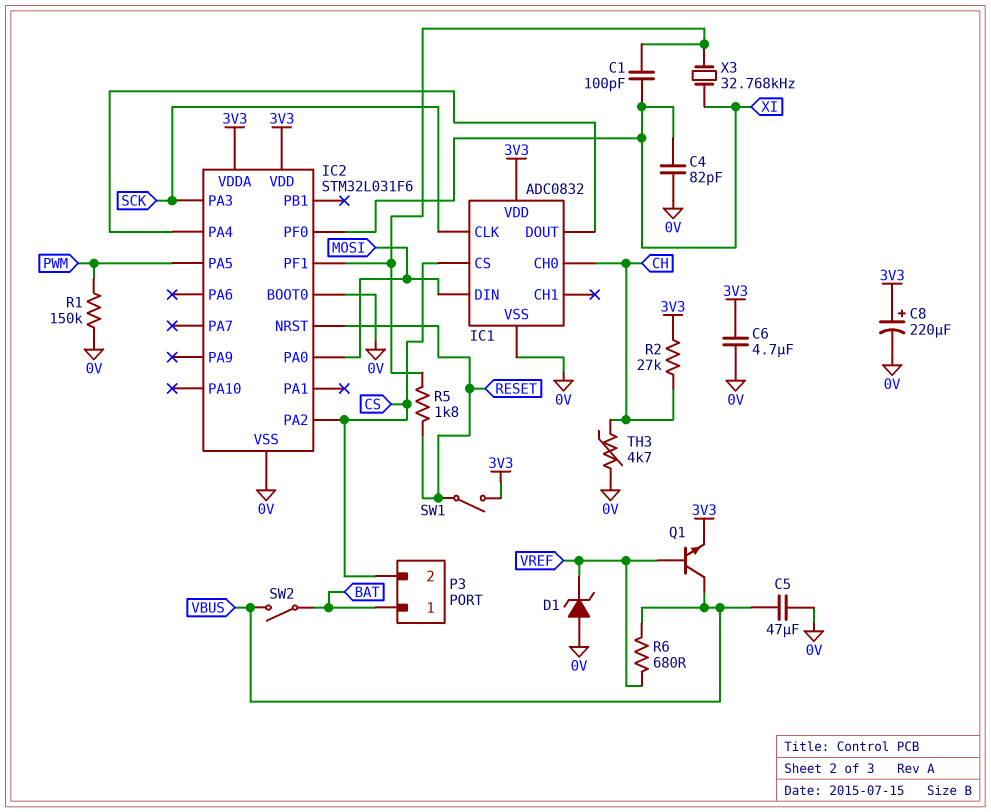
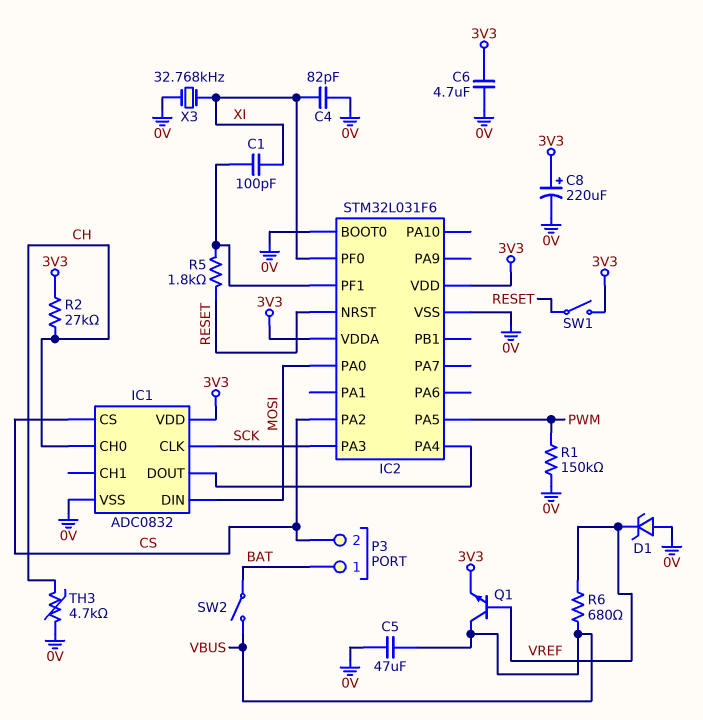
X3: 32.768kHz (IC2/PF1, XI) -> 32.768kHz (0V, XI)

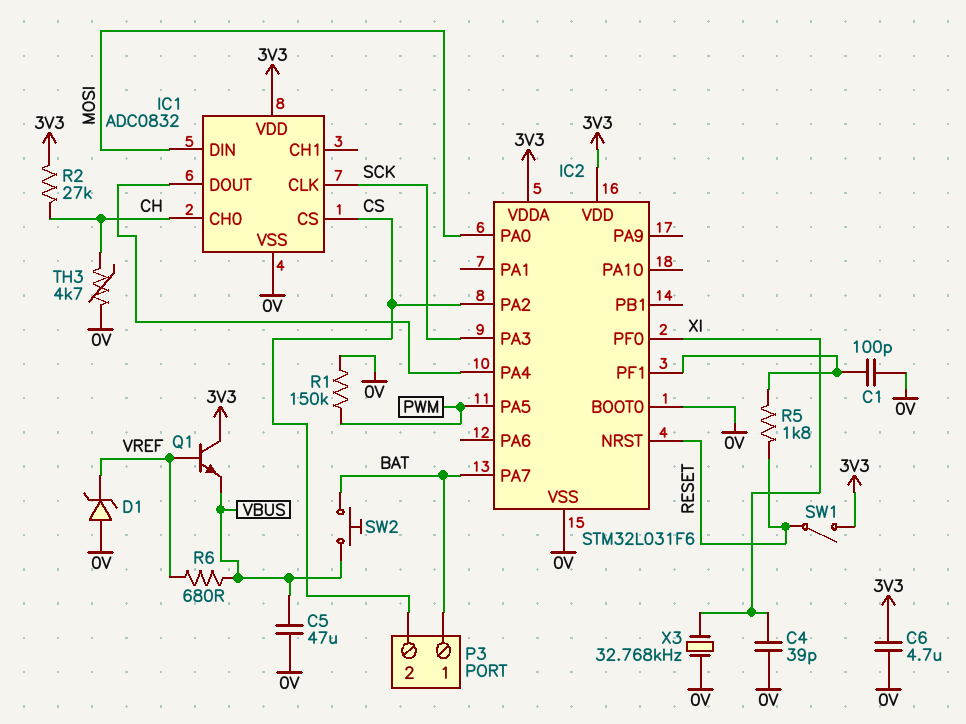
C1: 100pF (IC2/PF1, XI) -> 100pF (0V, IC2/PF1)
C4: 82pF (0V, XI) -> 39pF (0V, XI)
C8: 220uF (plus 3V3, minus 0V) -> none
IC2 pin PA7: none -> BAT
Q1: NPN (B VREF, C VBUS, E 3V3) -> NPN (B VREF, C 3V3, E VBUS)
SW2: switch (BAT, VBUS) -> button (BAT, VBUS)

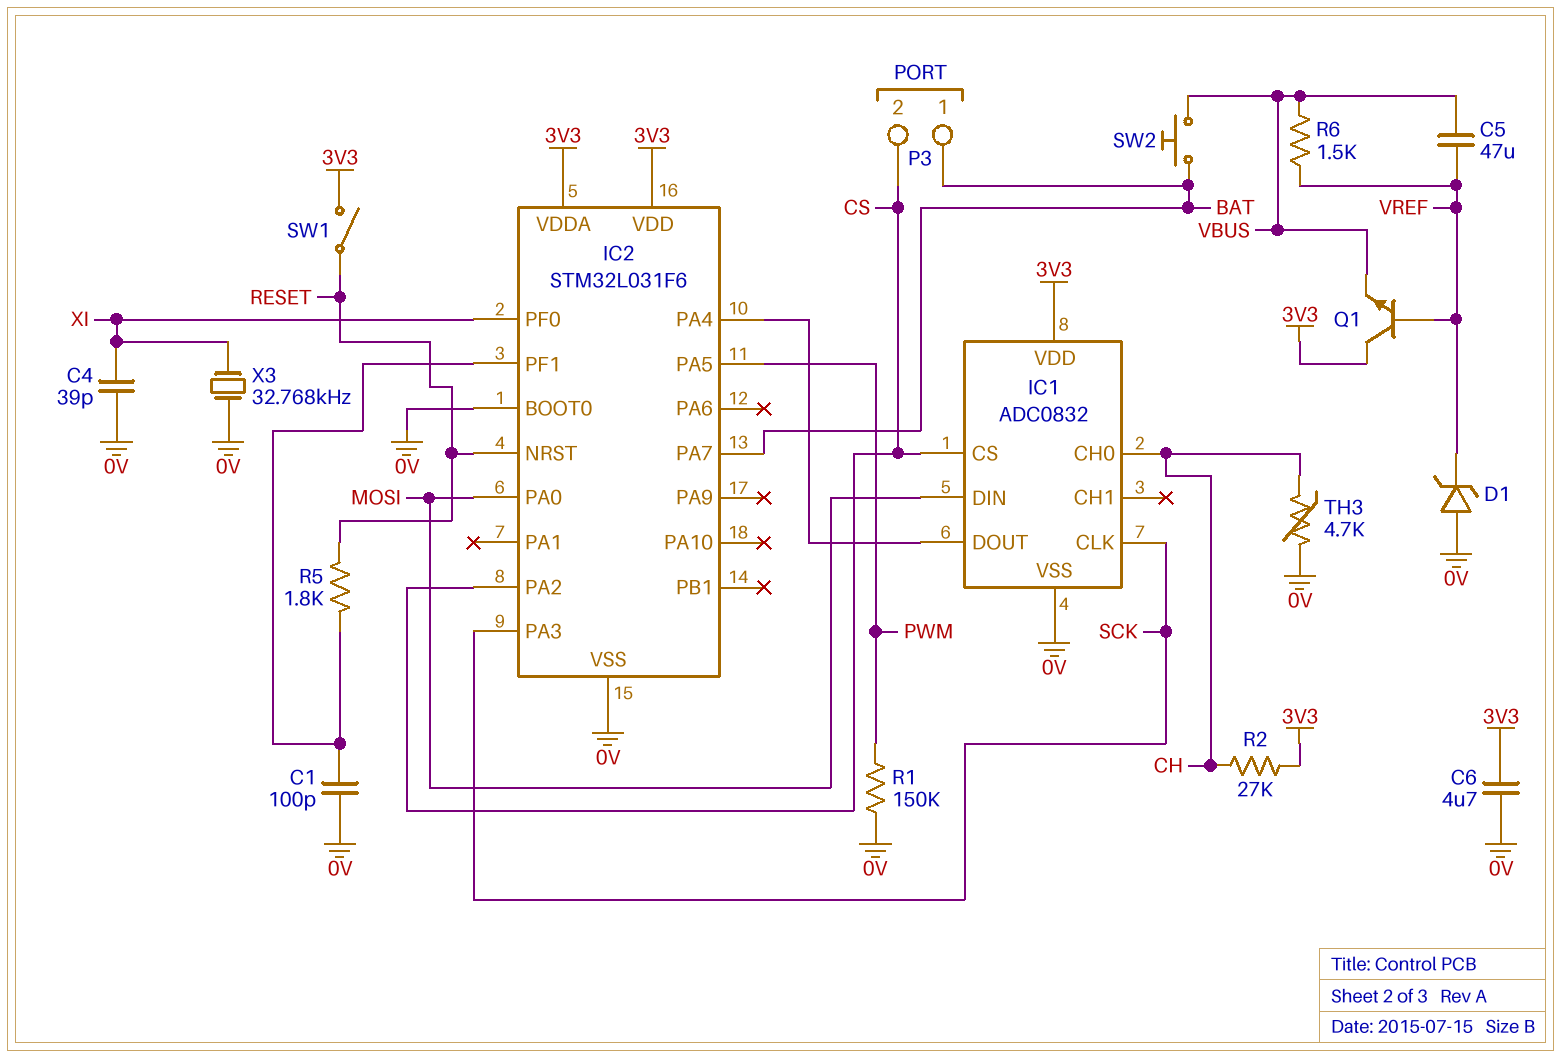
C5: 47uF (0V, VBUS) -> 47uF (VBUS, VREF)
R6: 680 (VBUS, VREF) -> 1.5k (VBUS, VREF)

